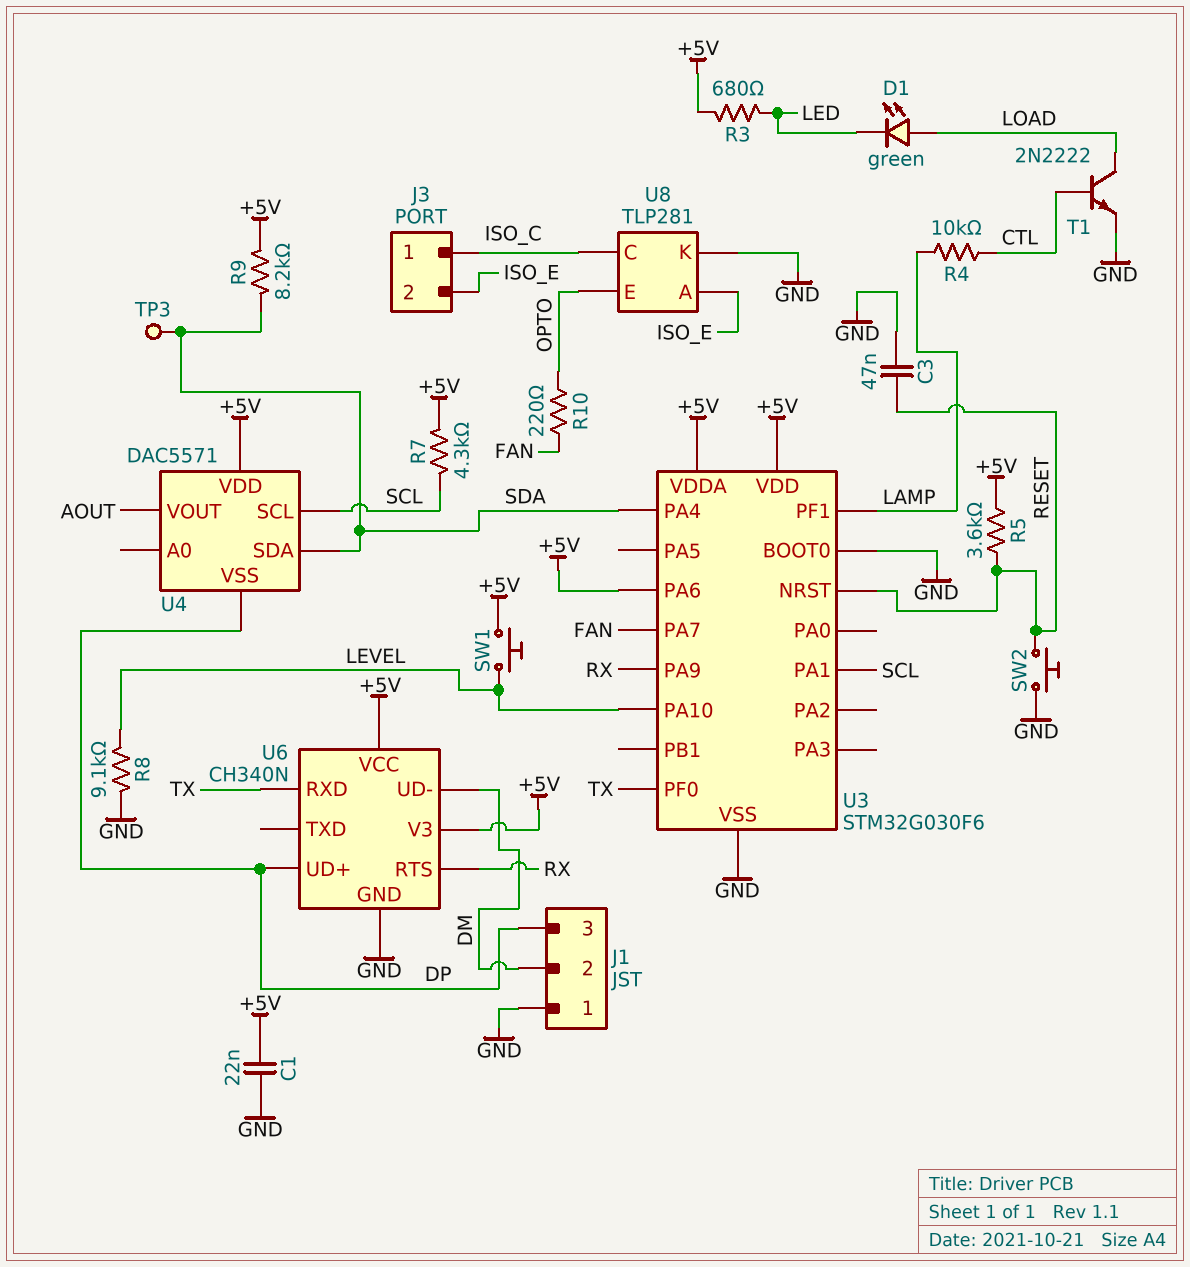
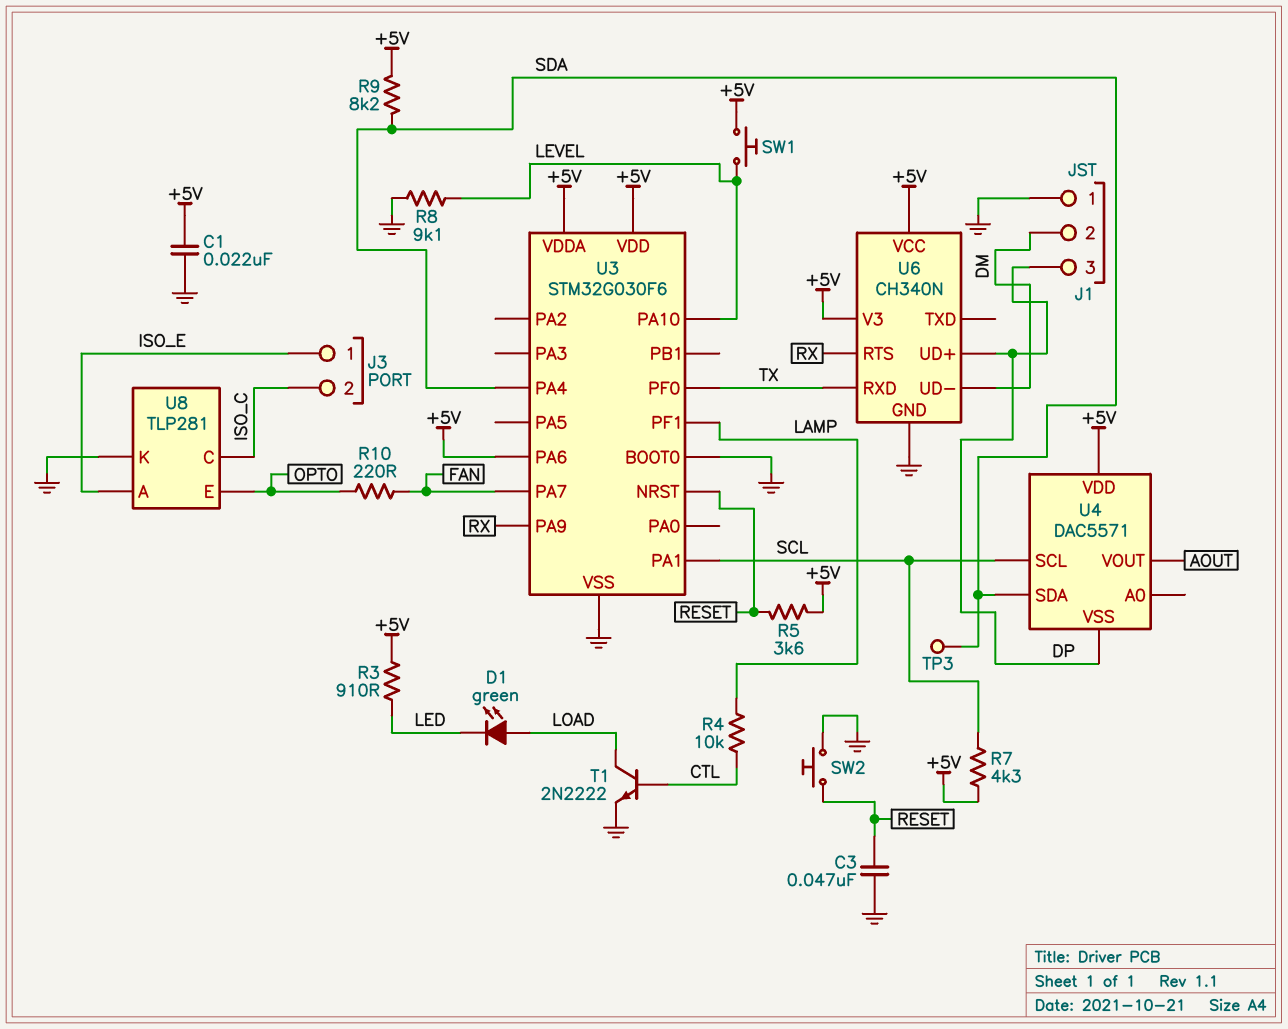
J3 pin 1: ISO_C -> ISO_E
J3 pin 2: ISO_E -> ISO_C
R3: 680 (+5V, LED) -> 910 (+5V, LED)

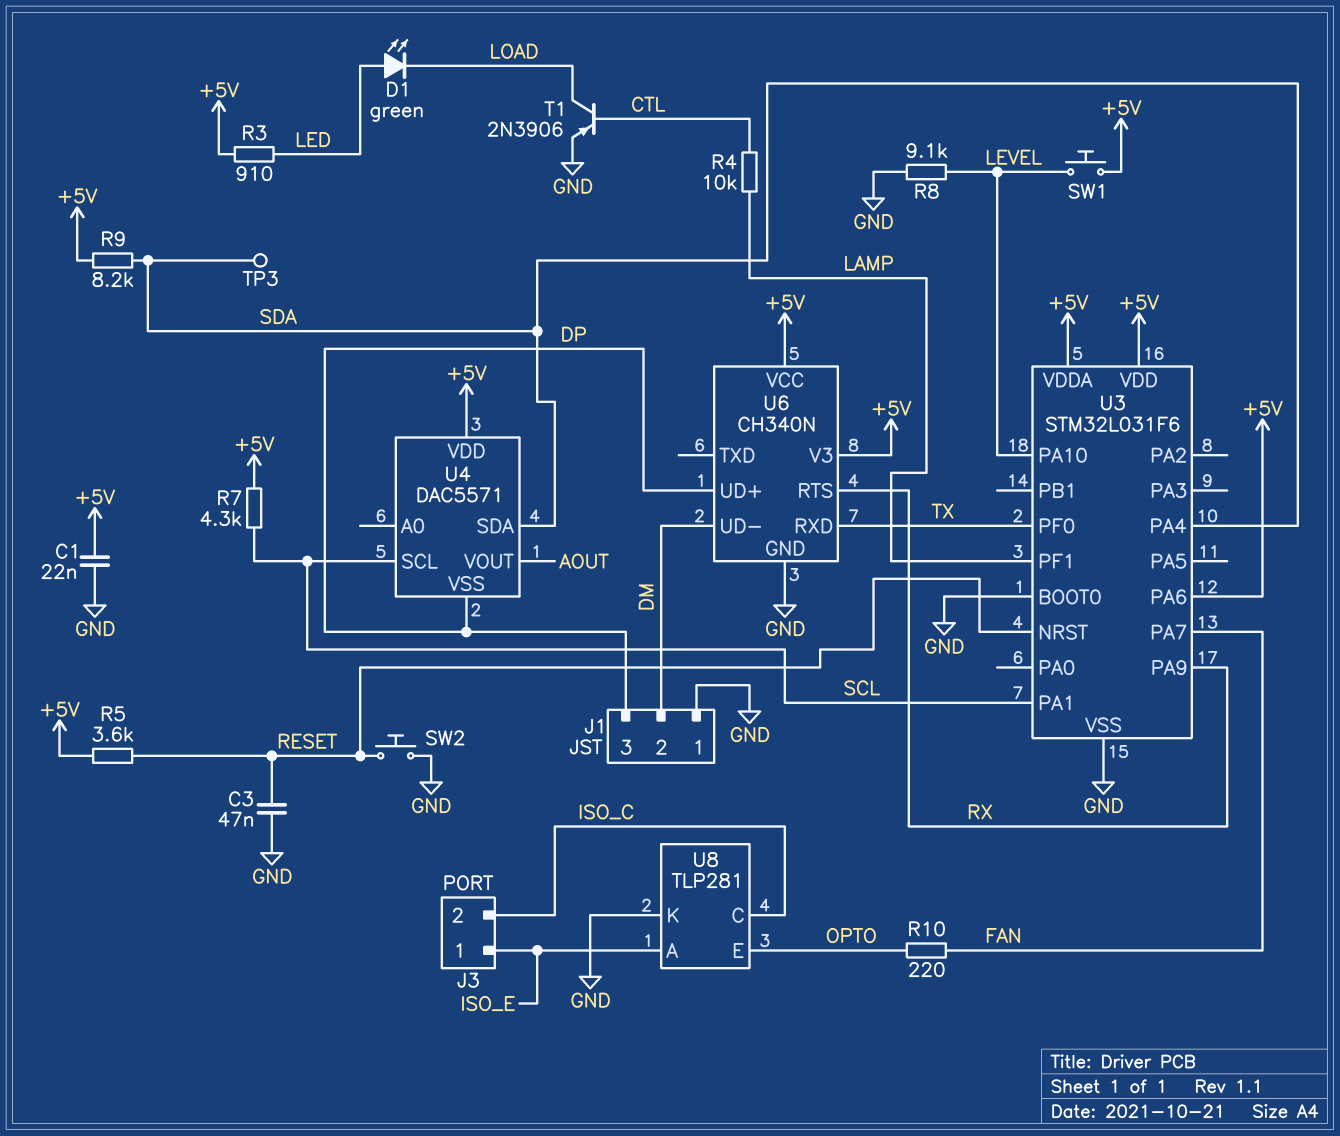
D1: LED green (A LOAD, K LED) -> LED green (A LED, K LOAD)
T1: NPN 2N2222 (B CTL, C LOAD, E GND) -> PNP 2N3906 (B CTL, C LOAD, E GND)
U3: STM32G030F6 -> STM32L031F6

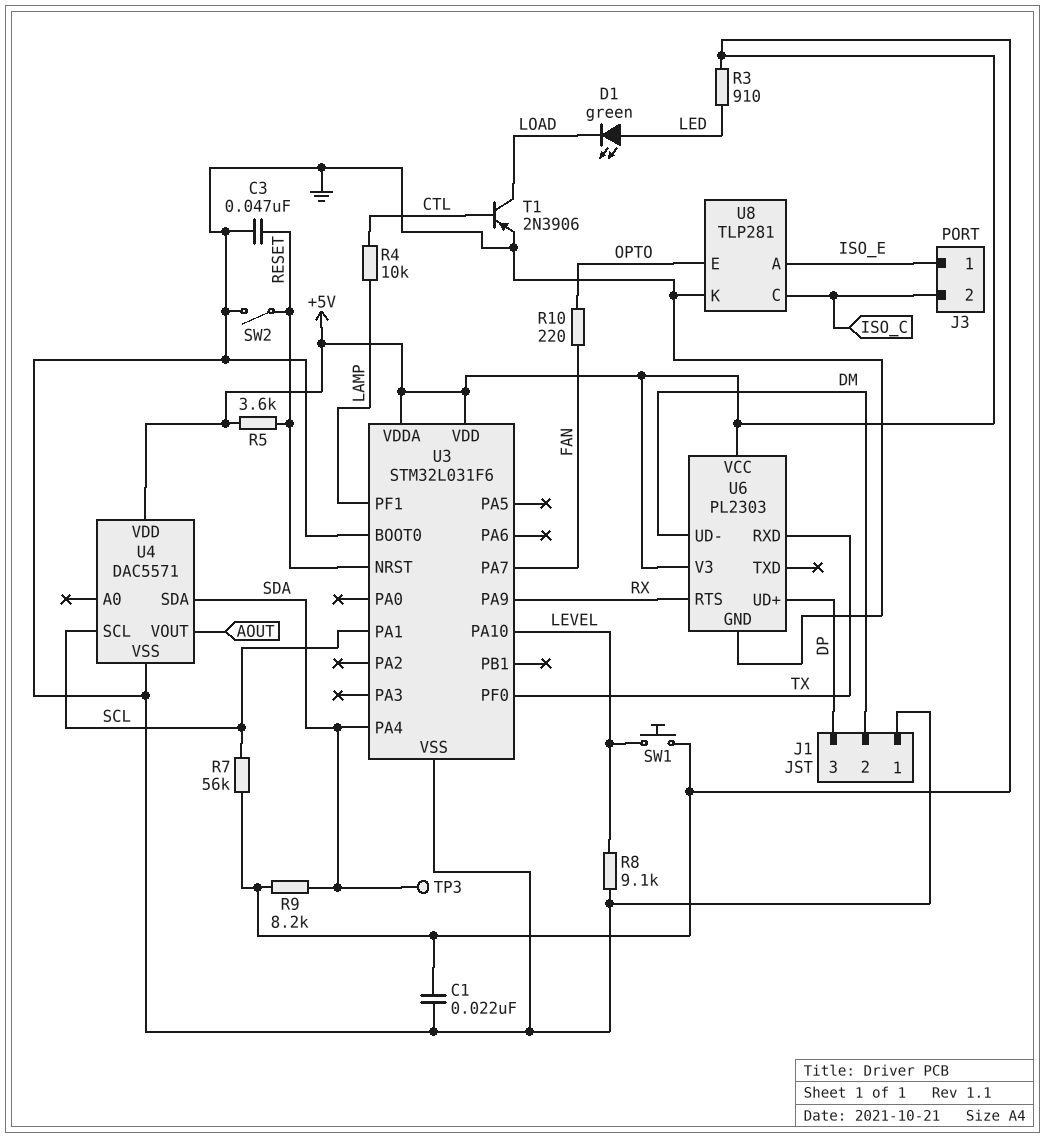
R7: 4.3k (+5V, SCL) -> 56k (+5V, SCL)
SW2: button (GND, RESET) -> switch (GND, RESET)
U3 pin PA6: +5V -> none
U4 pin VSS: DP -> GND
U6: CH340N -> PL2303

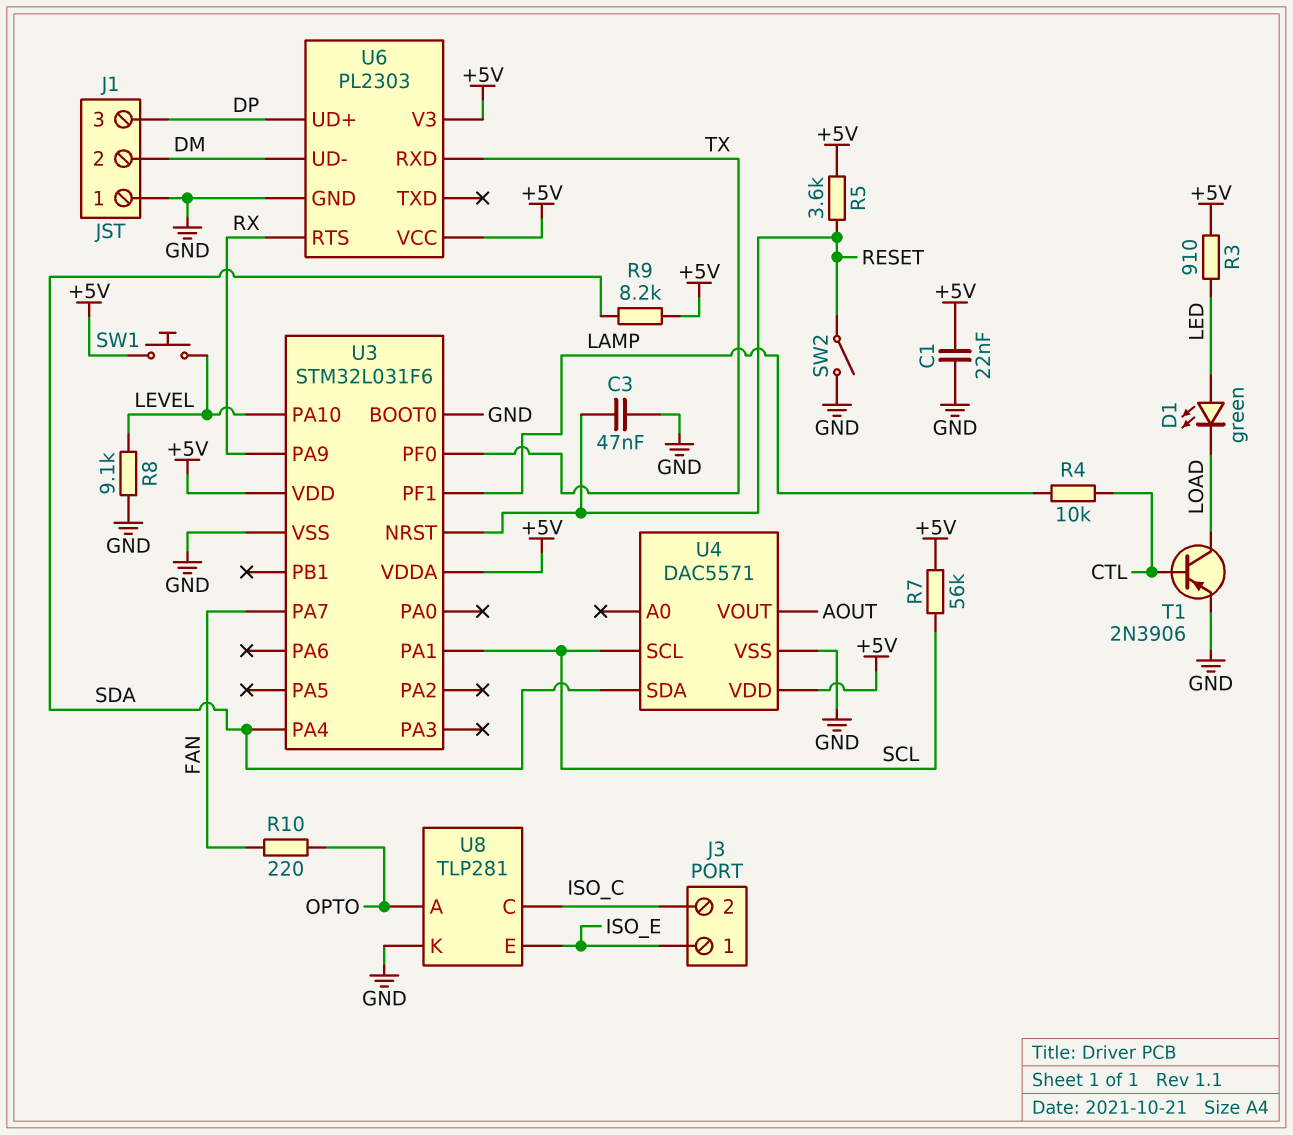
TP3: test point (SDA) -> none
U8 pin A: ISO_E -> OPTO
U8 pin E: OPTO -> ISO_E

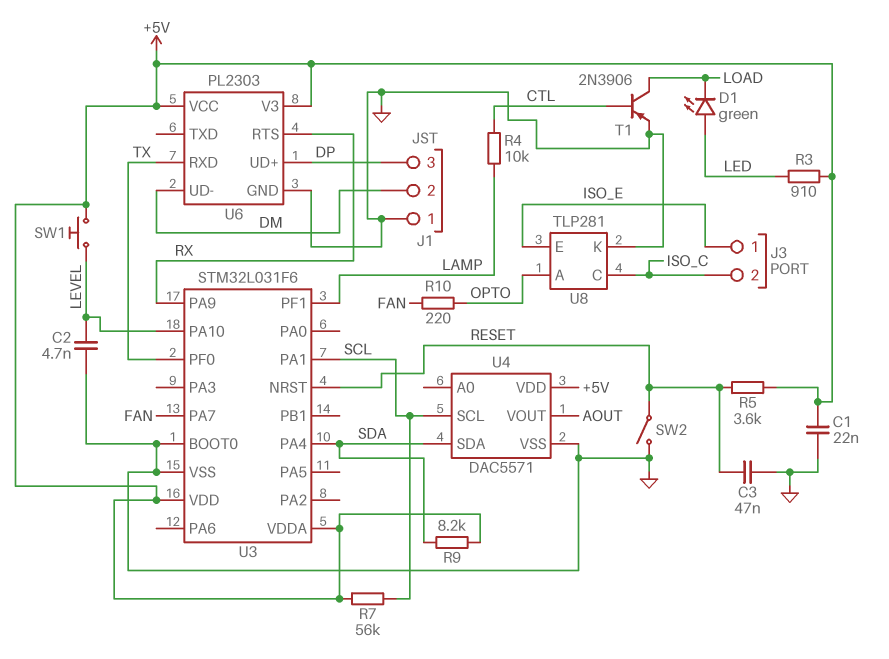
C2: none -> 4.7nF (GND, LEVEL)
R8: 9.1k (GND, LEVEL) -> none

